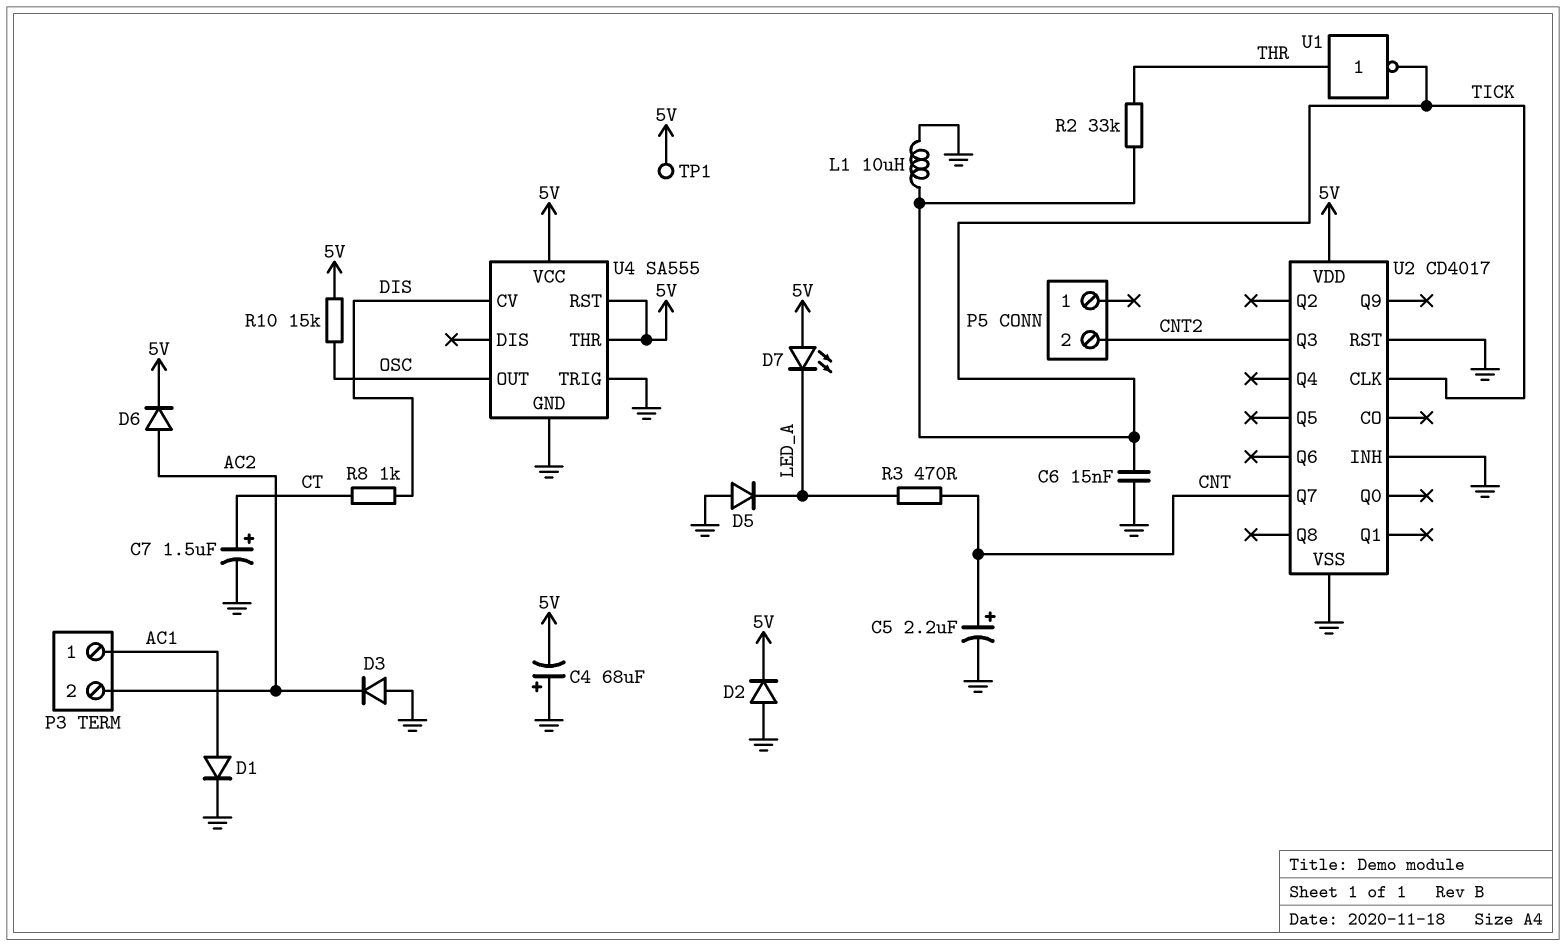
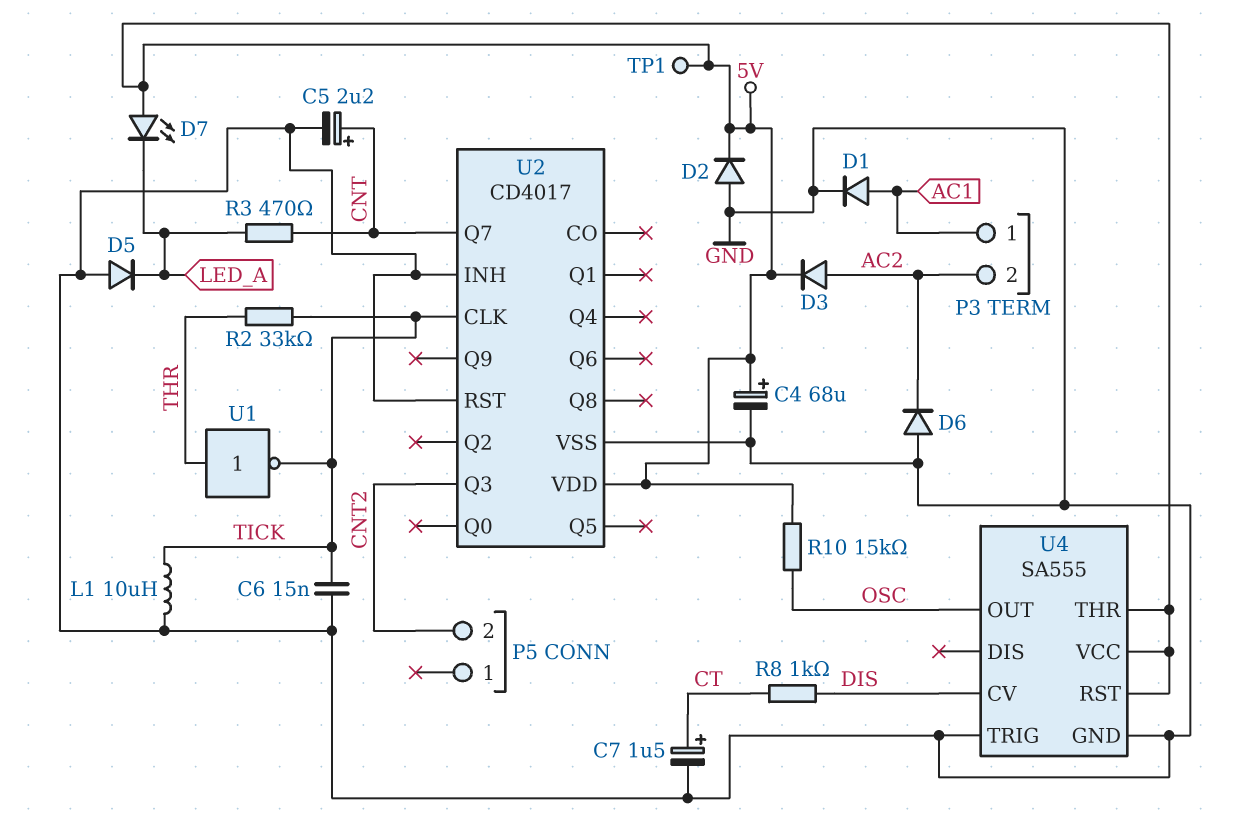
C4: 68uF (plus GND, minus 5V) -> 68uF (plus 5V, minus GND)
D3: diode (A GND, K AC2) -> diode (A AC2, K 5V)
D6: diode (A AC2, K 5V) -> diode (A GND, K AC2)

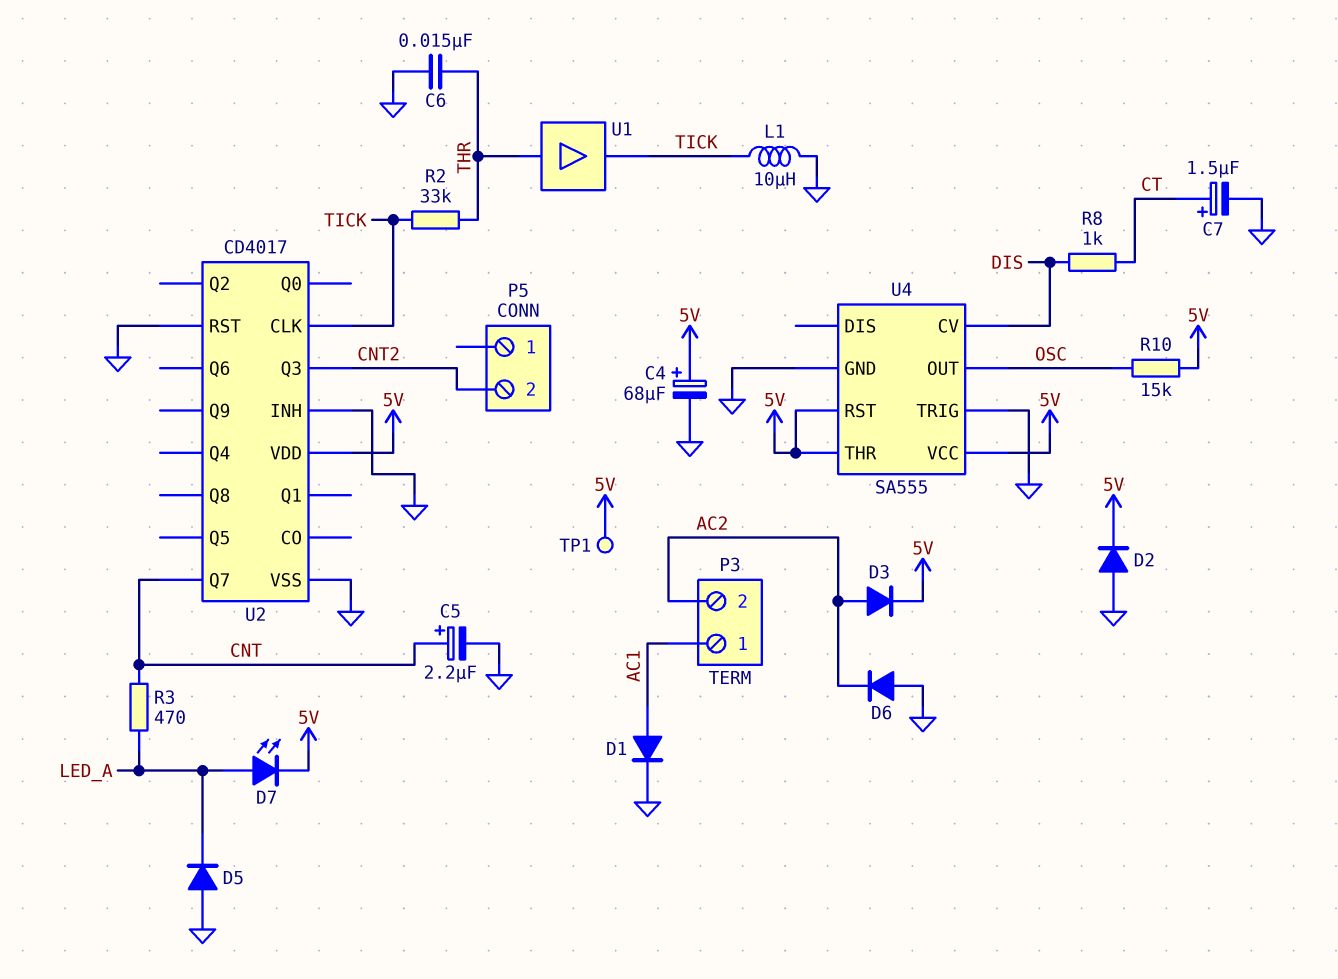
C6: 15nF (GND, TICK) -> 15nF (GND, THR)
D7: LED (A 5V, K LED_A) -> LED (A LED_A, K 5V)
U1: NOT (in THR, out TICK) -> buffer (in THR, out TICK)

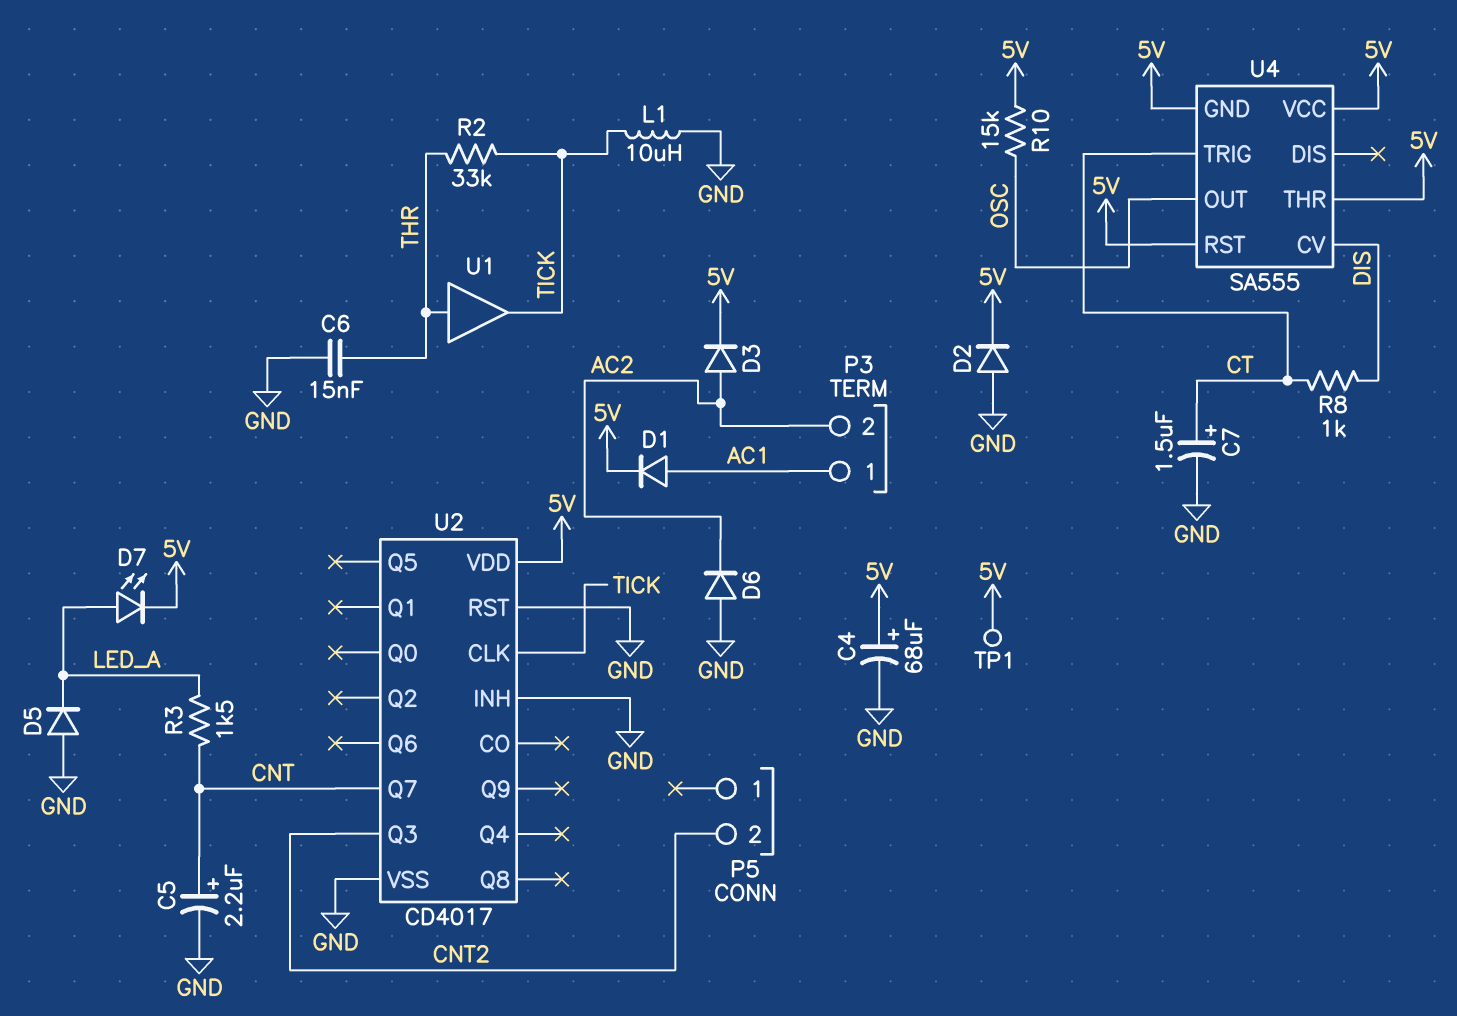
D1: diode (A AC1, K GND) -> diode (A AC1, K 5V)
R3: 470 (CNT, LED_A) -> 1.5k (CNT, LED_A)
U4 pin GND: GND -> 5V
U4 pin TRIG: GND -> CT

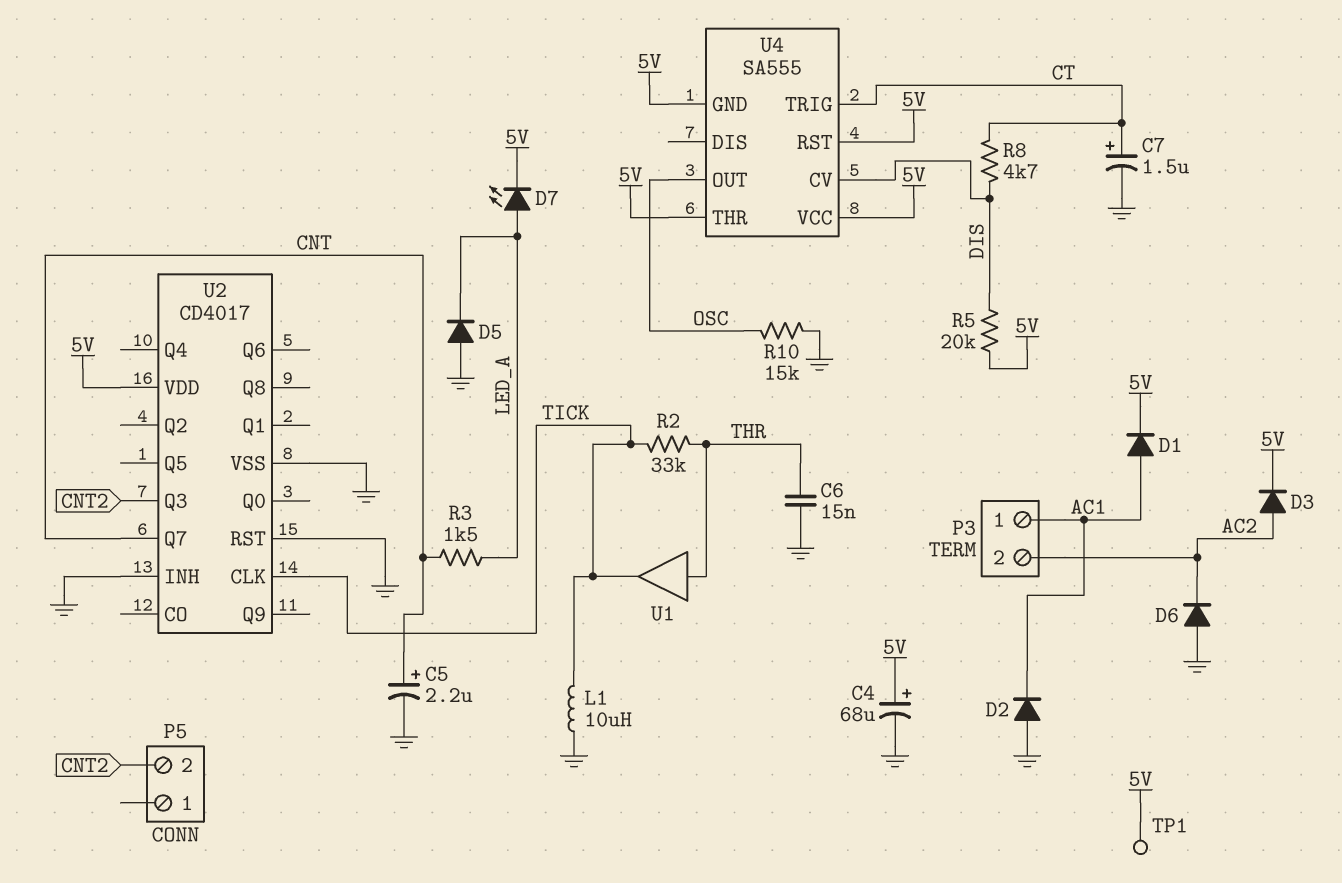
D2: diode (A GND, K 5V) -> diode (A GND, K AC1)
R5: none -> 20k (5V, DIS)
R8: 1k (CT, DIS) -> 4.7k (CT, DIS)
R10: 15k (5V, OSC) -> 15k (GND, OSC)

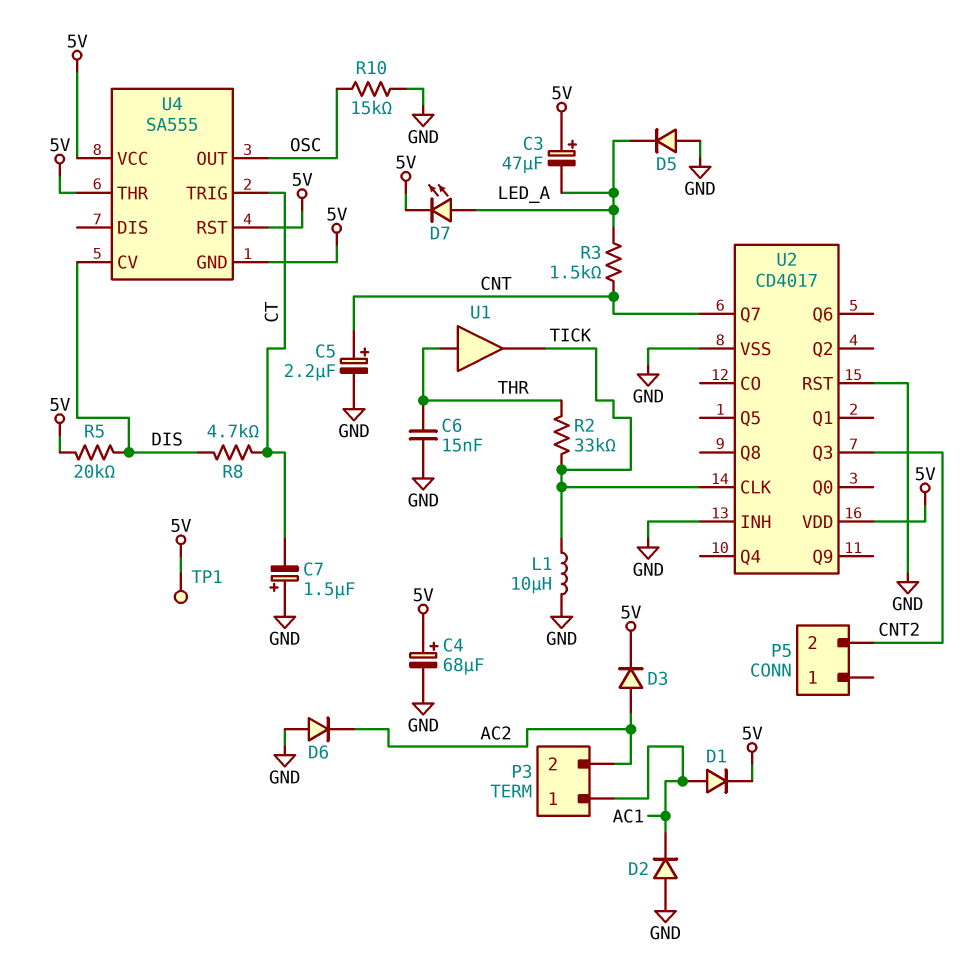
C3: none -> 47uF (plus 5V, minus LED_A)
C7: 1.5uF (plus CT, minus GND) -> 1.5uF (plus GND, minus CT)

